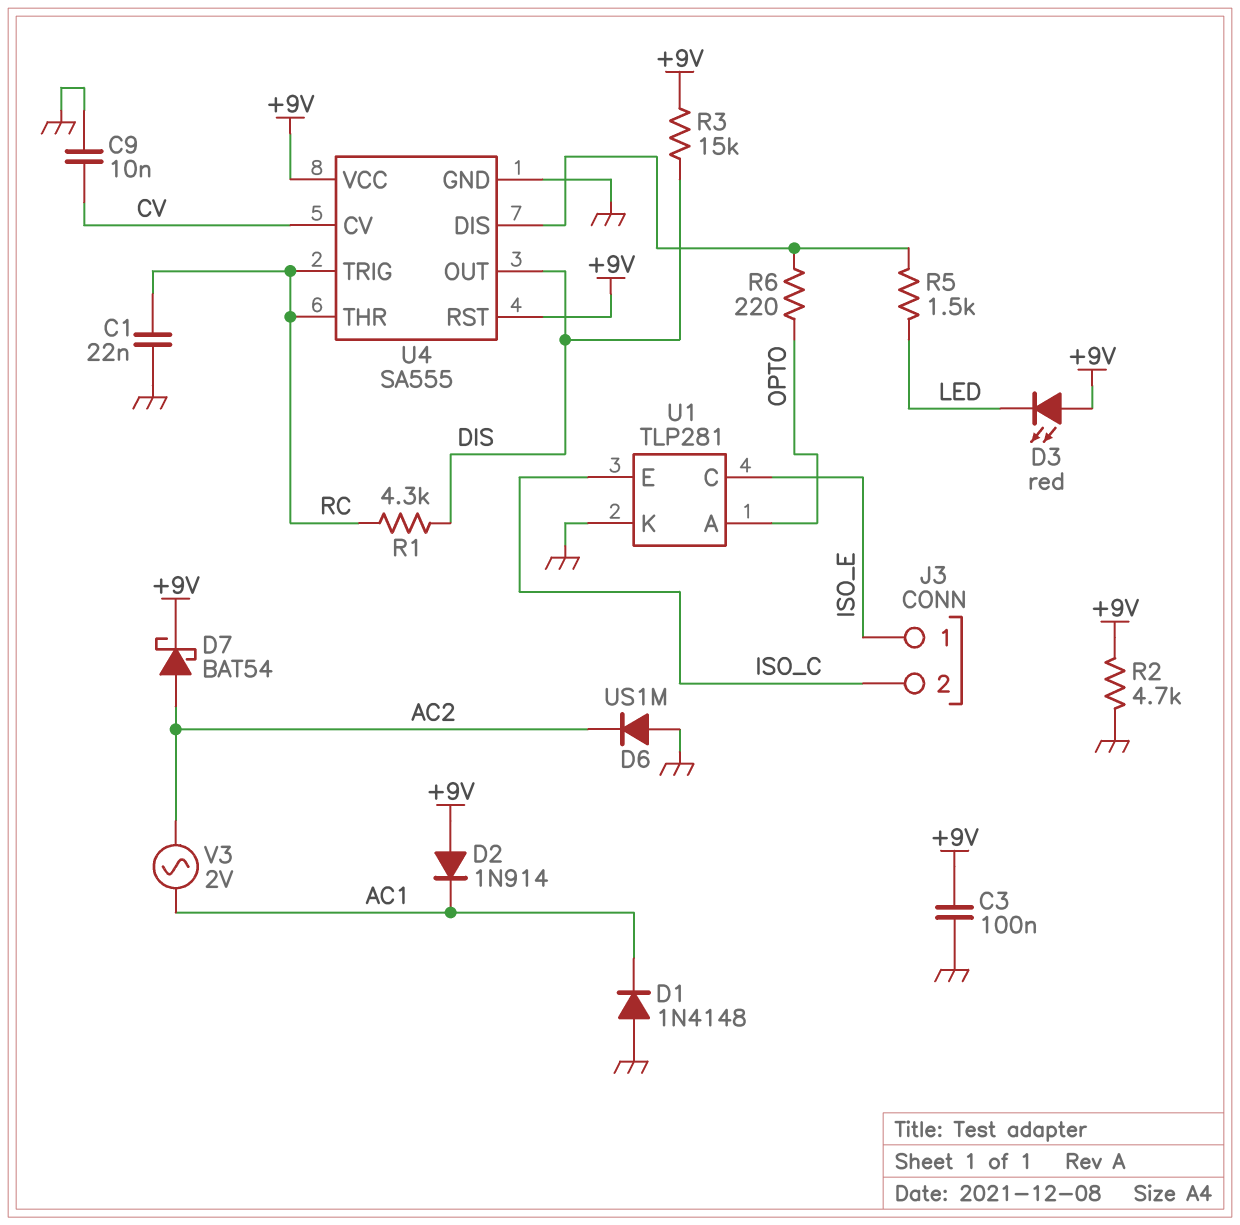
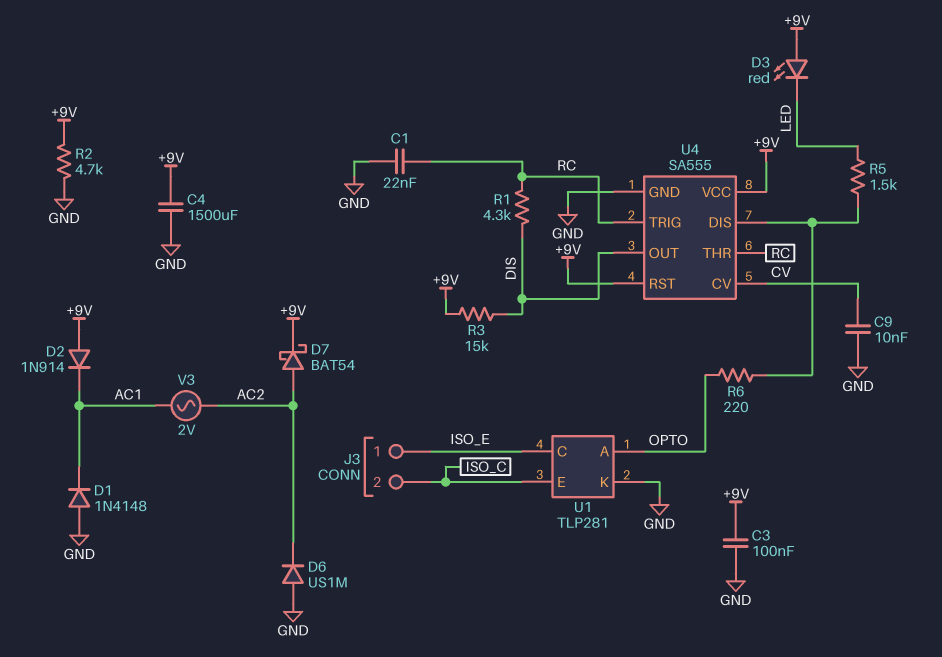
C4: none -> 1500uF (+9V, GND)

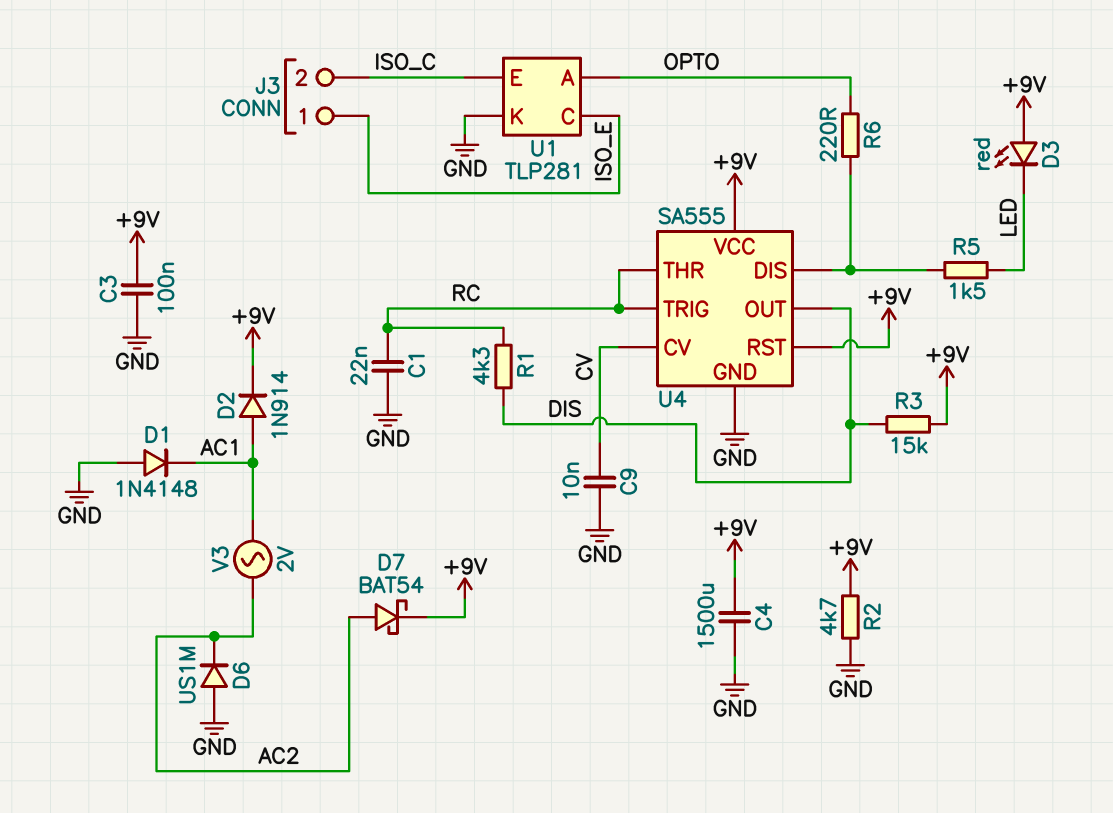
D2: diode 1N914 (A +9V, K AC1) -> diode 1N914 (A AC1, K +9V)

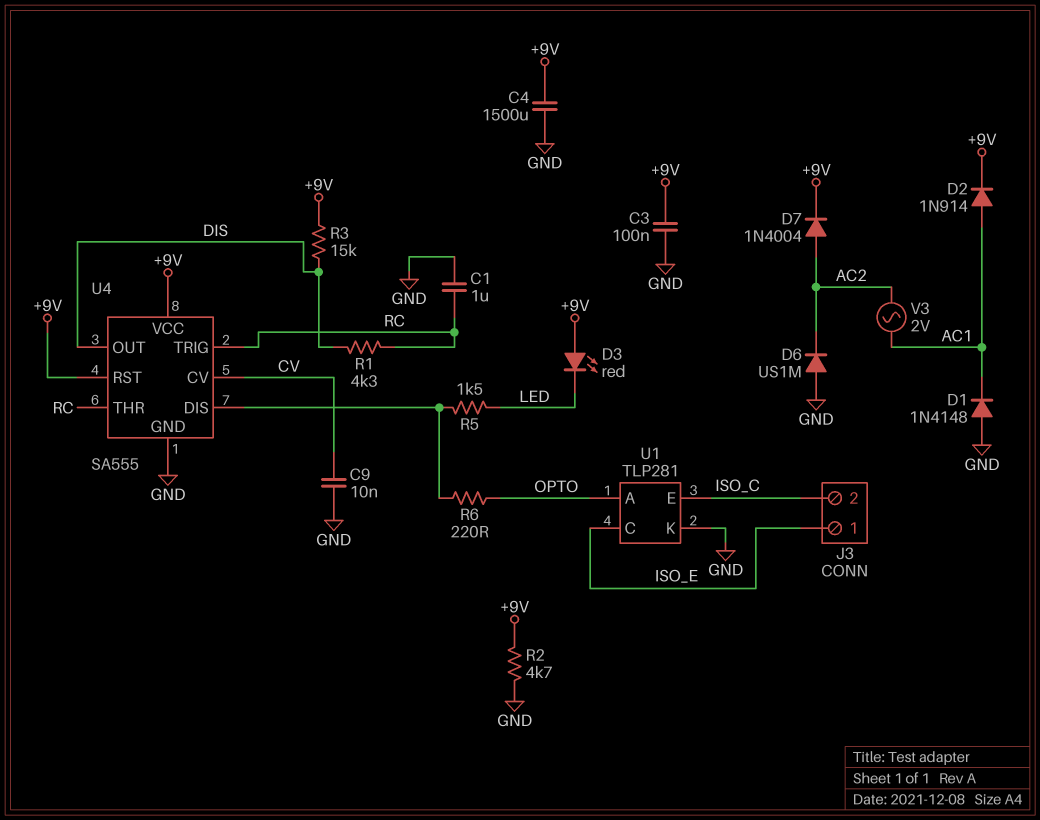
C1: 22nF (GND, RC) -> 1uF (GND, RC)
D7: schottky BAT54 (A AC2, K +9V) -> diode 1N4004 (A AC2, K +9V)

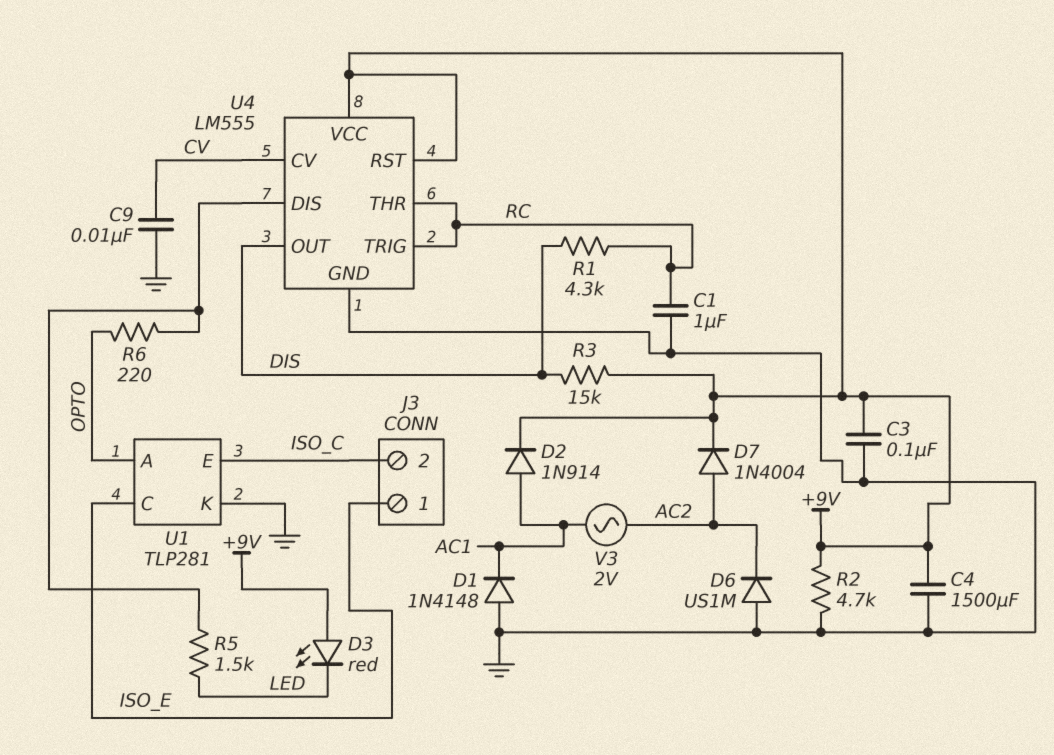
U4: SA555 -> LM555

